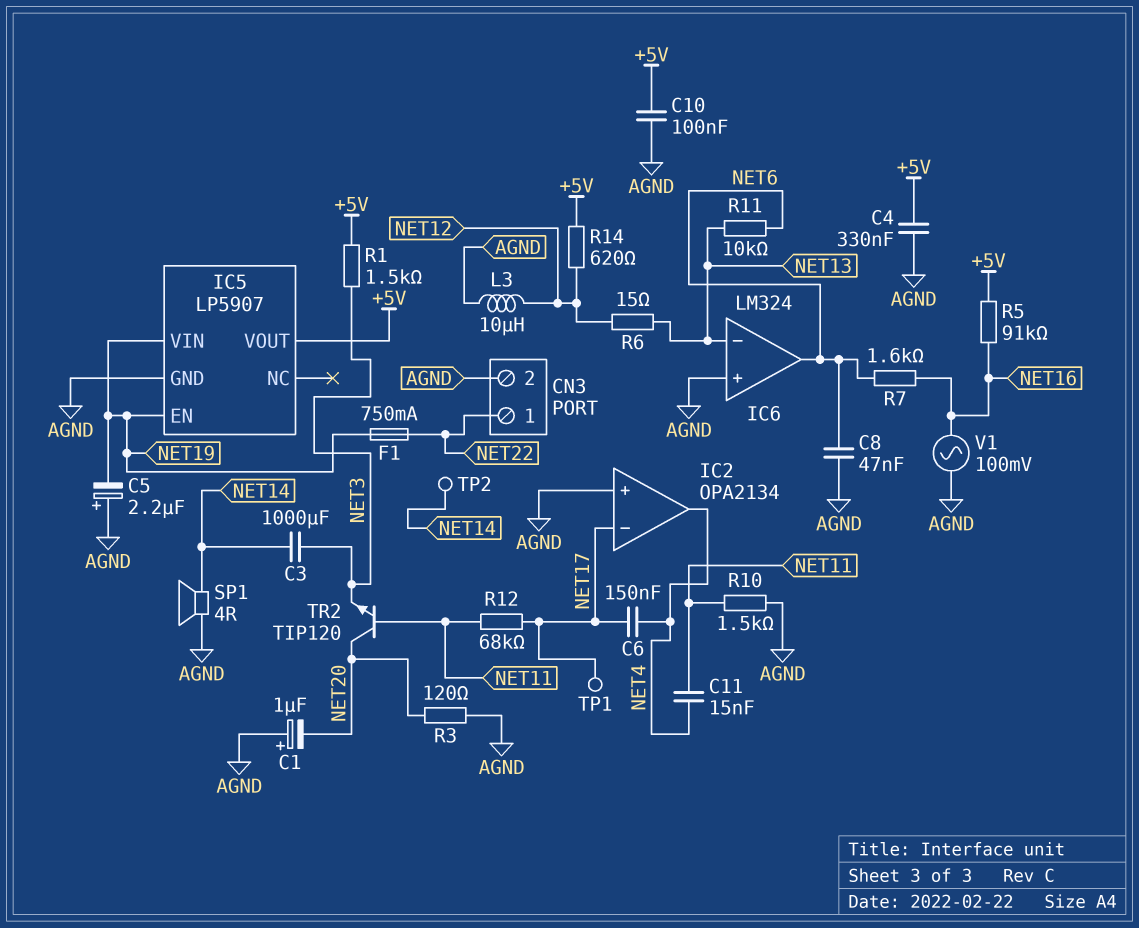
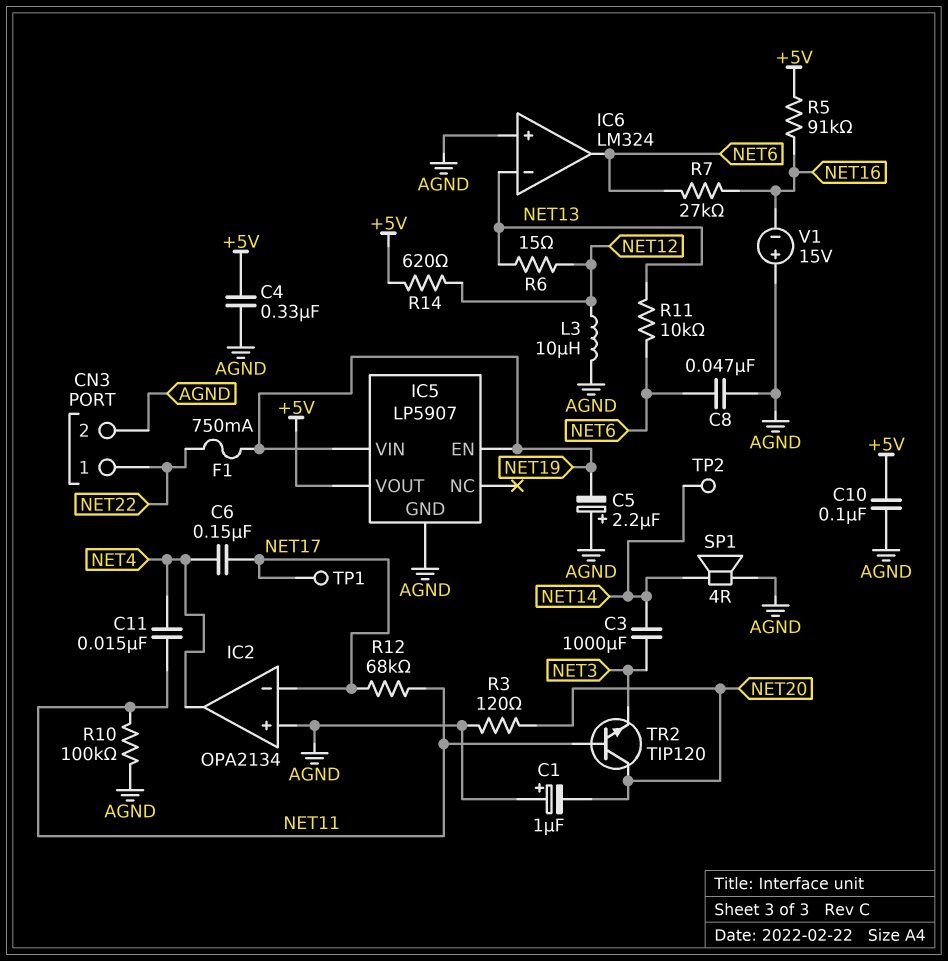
R1: 1.5k (+5V, NET3) -> none
R7: 1.6k (NET6, NET16) -> 27k (NET6, NET16)
R10: 1.5k (AGND, NET11) -> 100k (AGND, NET11)
V1: AC 100mV (AGND, NET16) -> 15V (plus AGND, minus NET16)

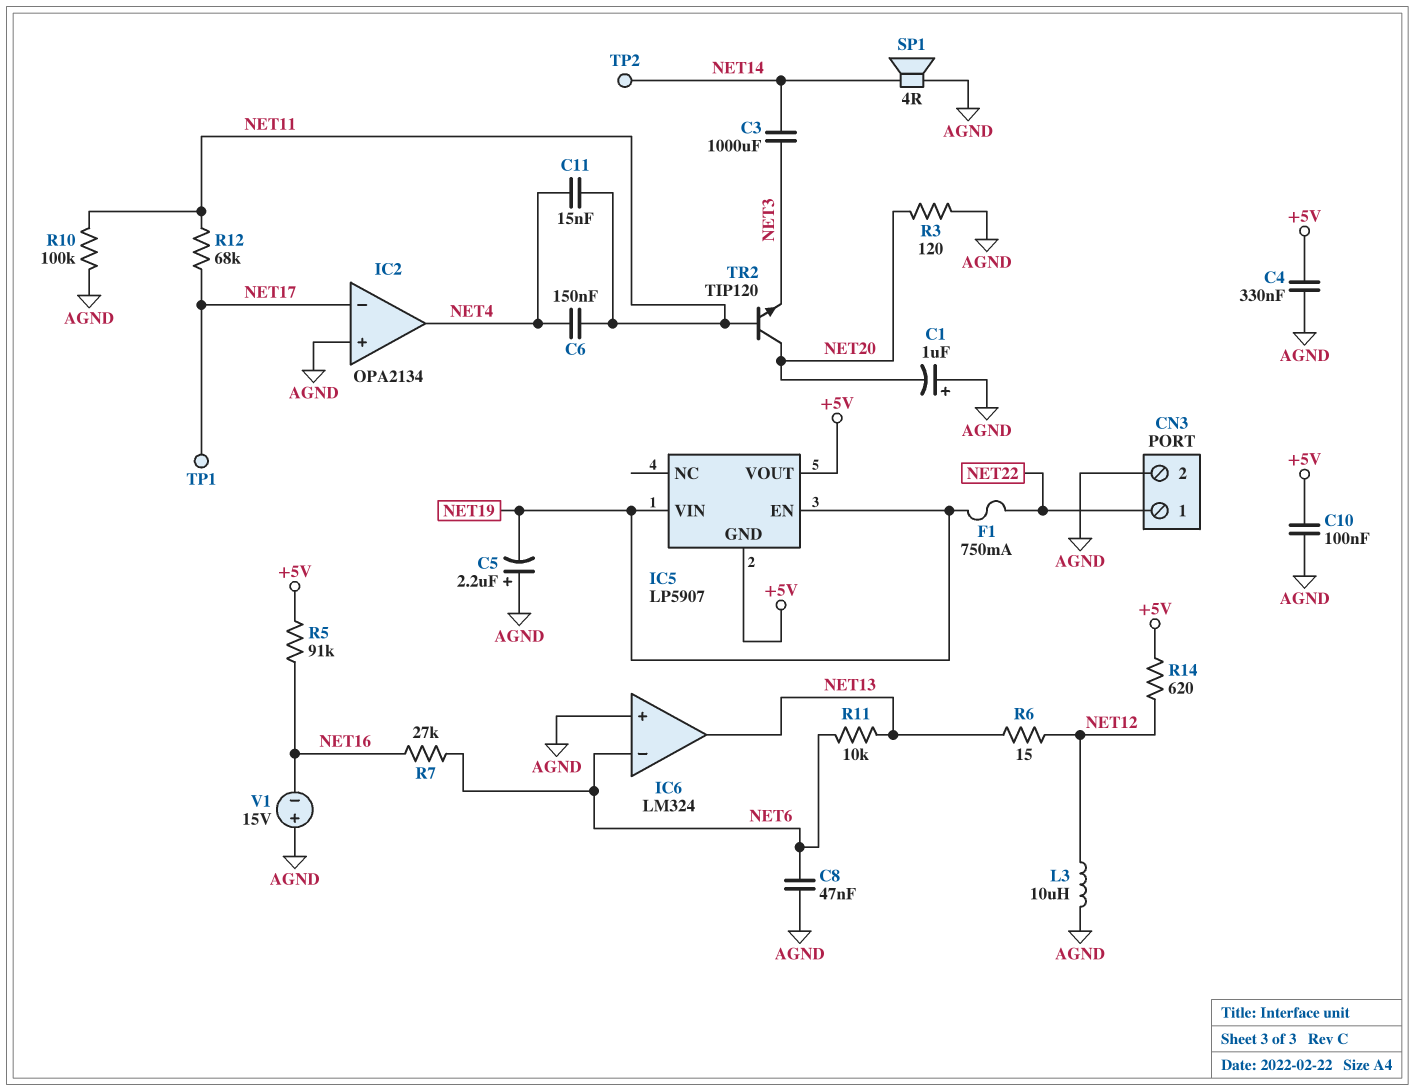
C6: 150nF (NET4, NET17) -> 150nF (NET4, NET11)
IC5 pin GND: AGND -> +5V
IC6 pin in-: NET13 -> NET6
IC6 pin out: NET6 -> NET13

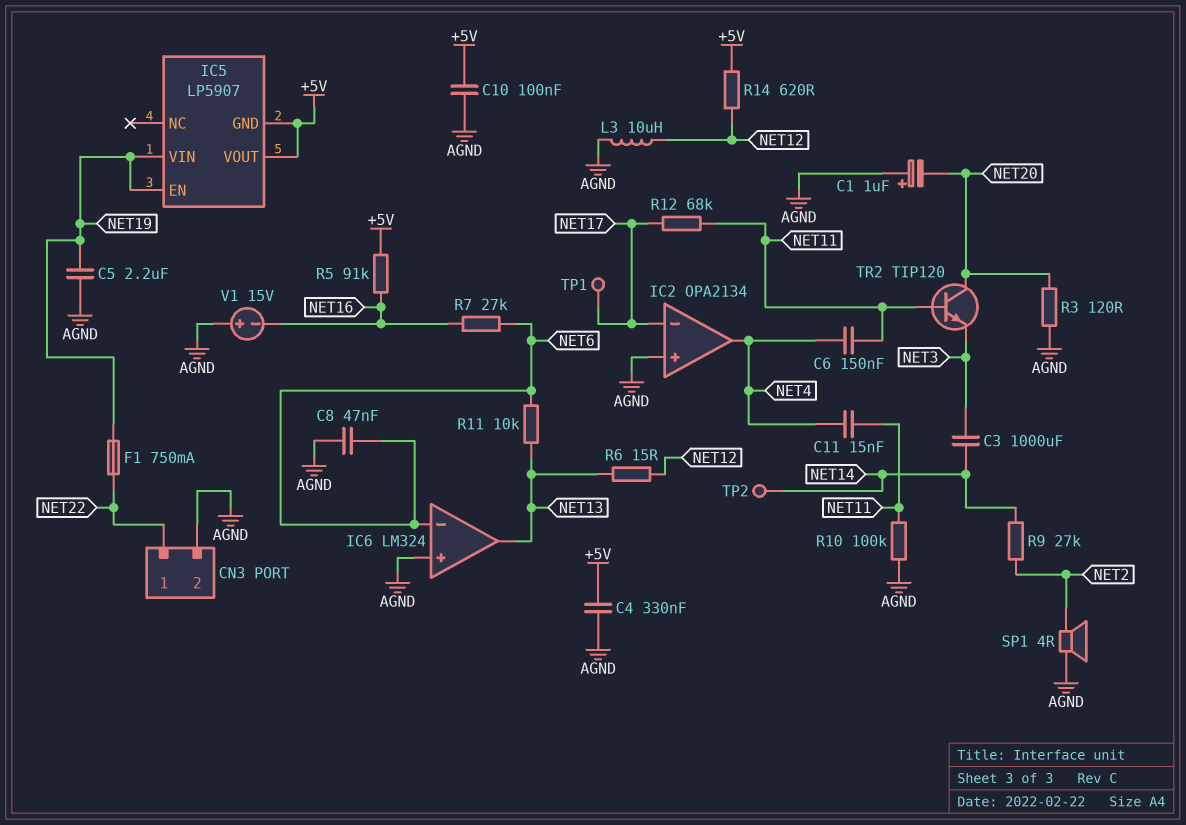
C5: 2.2uF (plus AGND, minus NET19) -> 2.2uF (AGND, NET19)
R9: none -> 27k (NET2, NET14)
SP1: speaker 4R (AGND, NET14) -> speaker 4R (AGND, NET2)

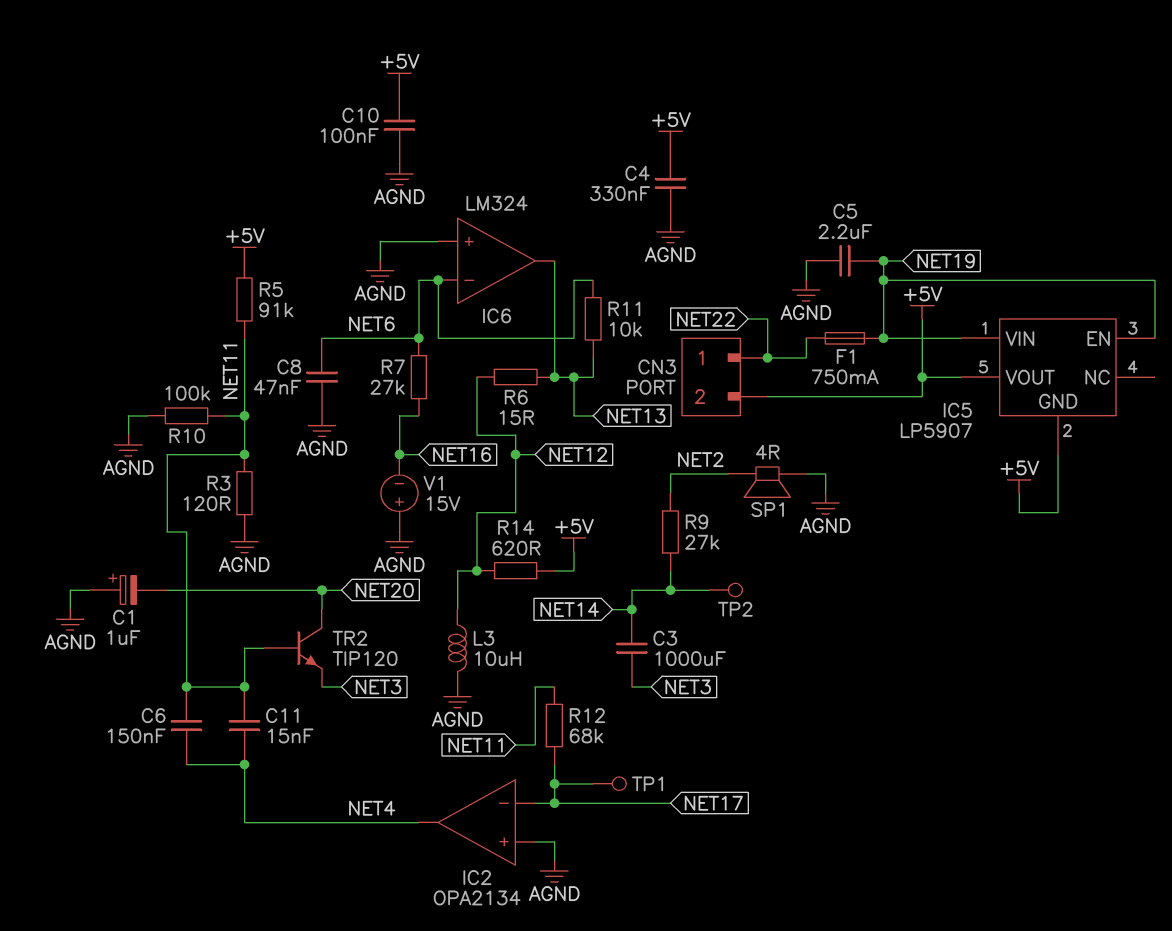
CN3 pin 2: AGND -> +5V
R3: 120 (AGND, NET20) -> 120 (AGND, NET11)
R5: 91k (+5V, NET16) -> 91k (+5V, NET11)

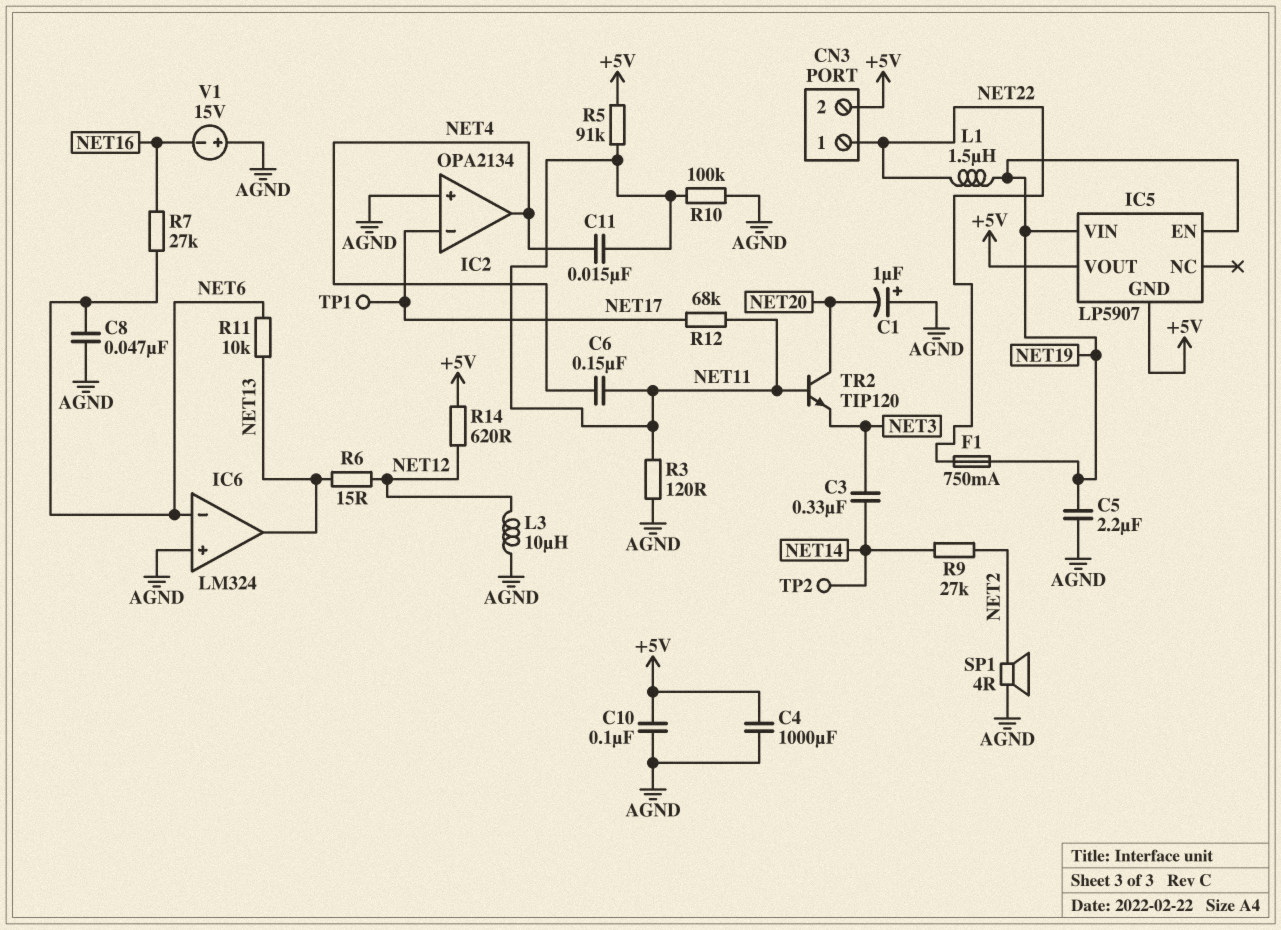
C3: 1000uF (NET3, NET14) -> 330nF (NET3, NET14)
C4: 330nF (+5V, AGND) -> 1000uF (+5V, AGND)
L1: none -> 1.5uH (NET19, NET22)

